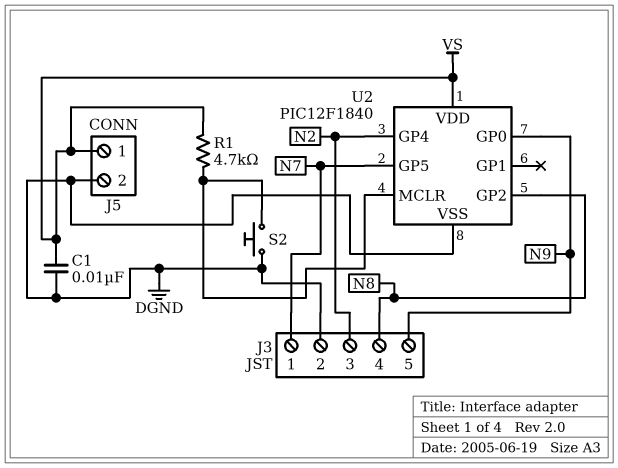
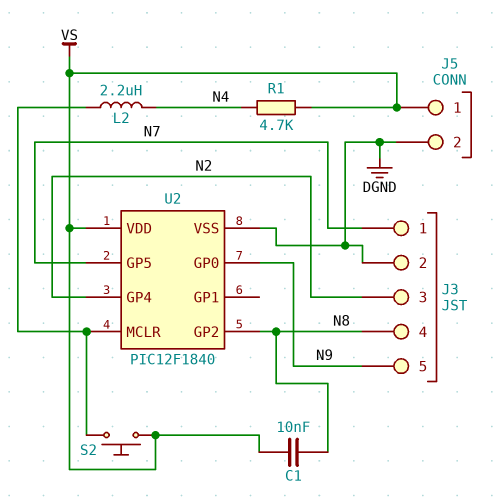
C1: 10nF (DGND, VS) -> 10nF (N8, VS)
L2: none -> 2.2uH (N4, U2/MCLR)
R1: 4.7k (U2/MCLR, VS) -> 4.7k (N4, VS)
S2: button (DGND, U2/MCLR) -> button (U2/MCLR, VS)

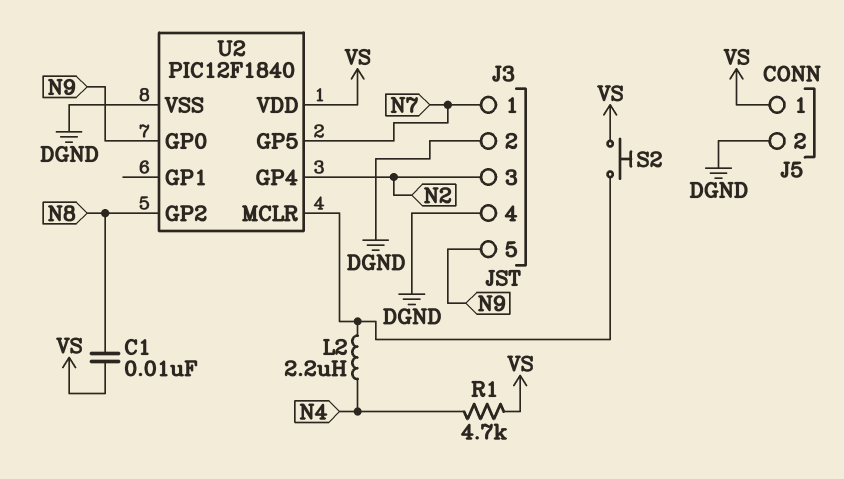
J3 pin 4: N8 -> DGND

